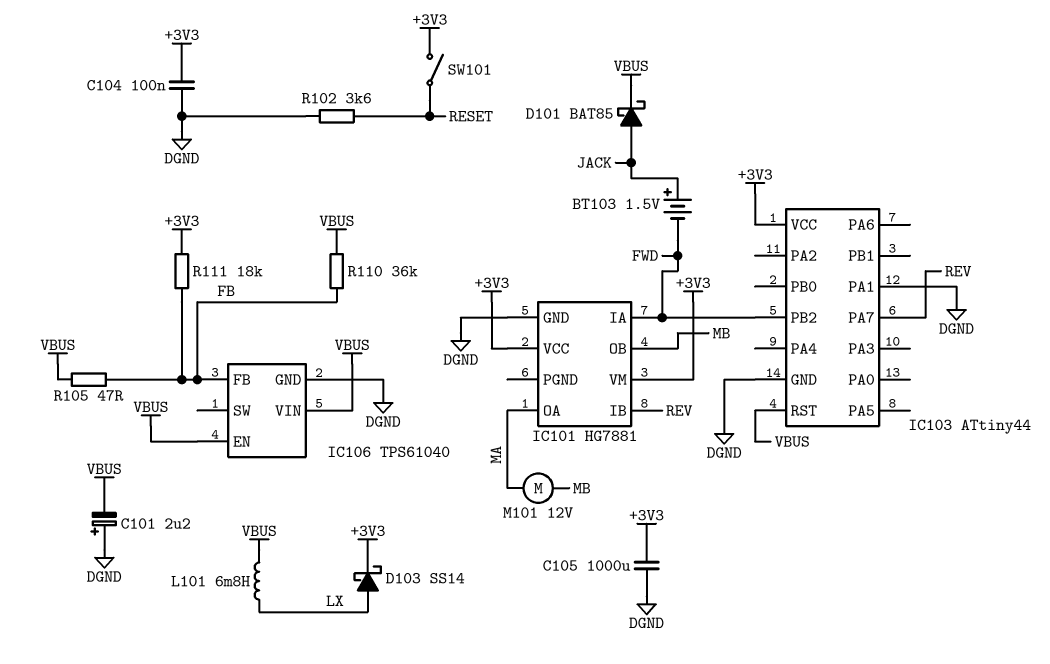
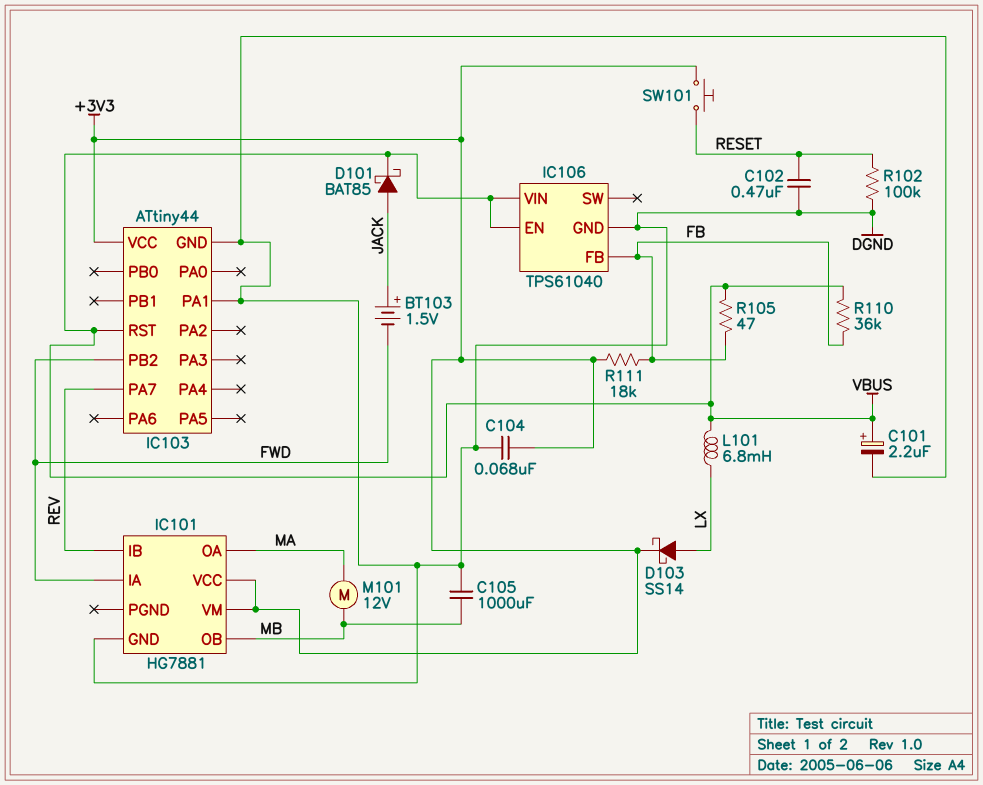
C101: 2.2uF (plus DGND, minus VBUS) -> 2.2uF (plus VBUS, minus DGND)
C102: none -> 470nF (DGND, RESET)
C104: 100nF (+3V3, DGND) -> 68nF (+3V3, DGND)
C105: 1000uF (+3V3, DGND) -> 1000uF (DGND, MB)
R102: 3.6k (DGND, RESET) -> 100k (DGND, RESET)
SW101: switch (+3V3, RESET) -> button (+3V3, RESET)

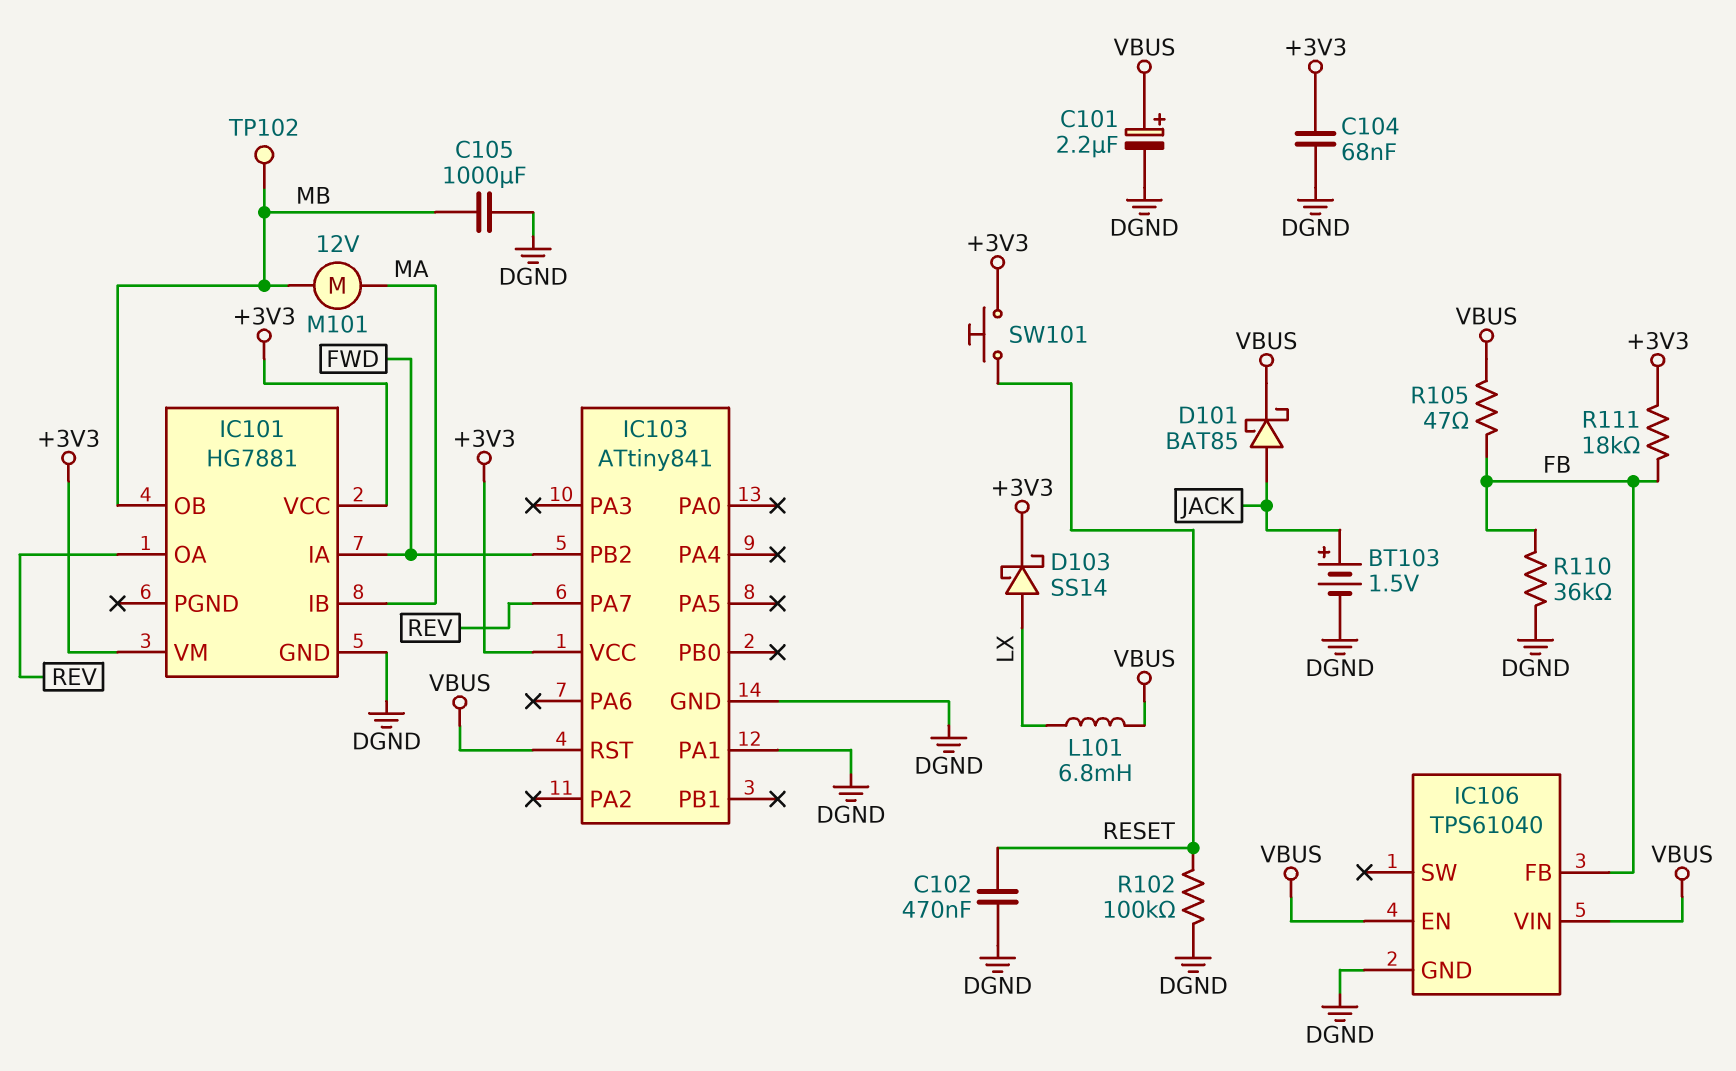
BT103: 1.5V (plus JACK, minus FWD) -> 1.5V (plus JACK, minus DGND)
IC101 pin IB: REV -> MA
IC101 pin OA: MA -> REV
IC103: ATtiny44 -> ATtiny841
R110: 36k (FB, VBUS) -> 36k (DGND, FB)
TP102: none -> test point (MB)

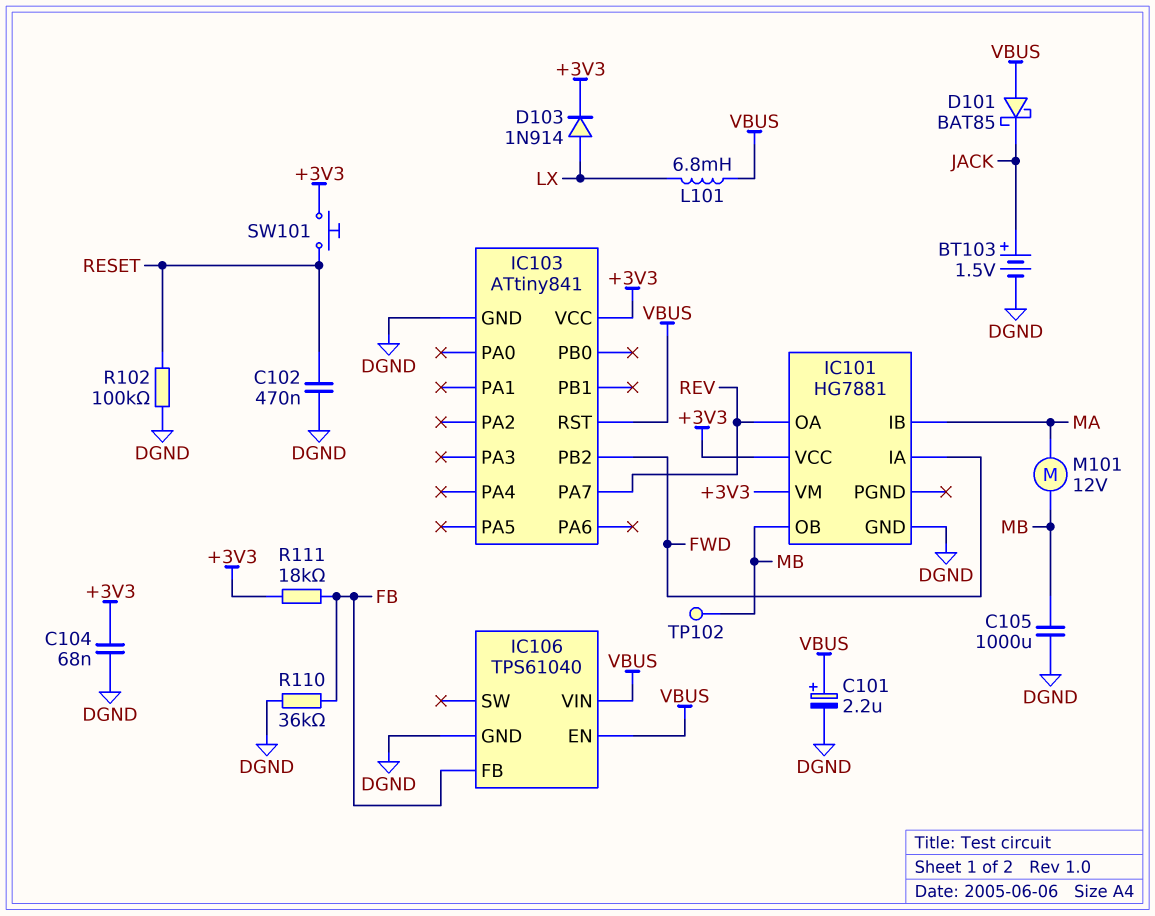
D101: schottky BAT85 (A JACK, K VBUS) -> schottky BAT85 (A VBUS, K JACK)
D103: schottky SS14 (A LX, K +3V3) -> diode 1N914 (A LX, K +3V3)
IC103 pin PA1: DGND -> none
R105: 47 (FB, VBUS) -> none

